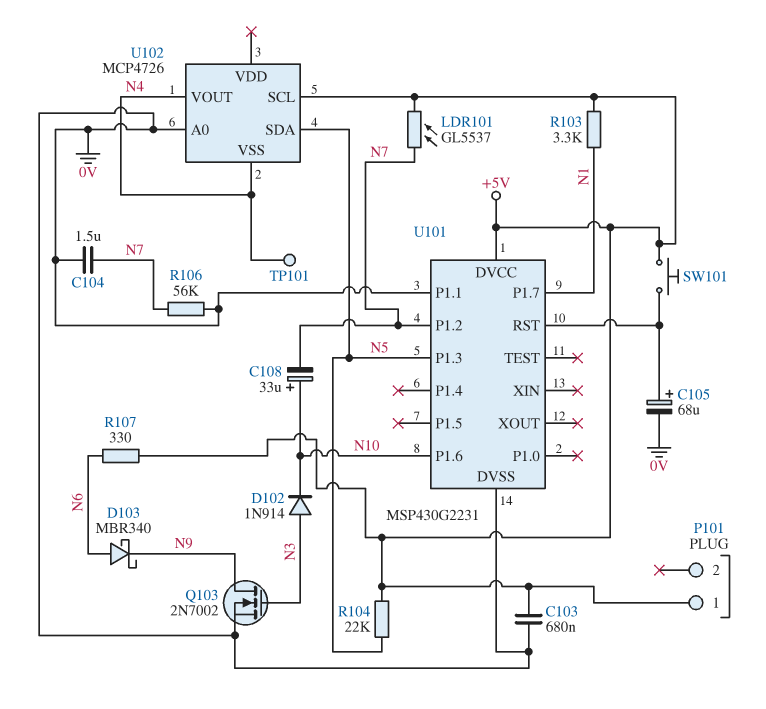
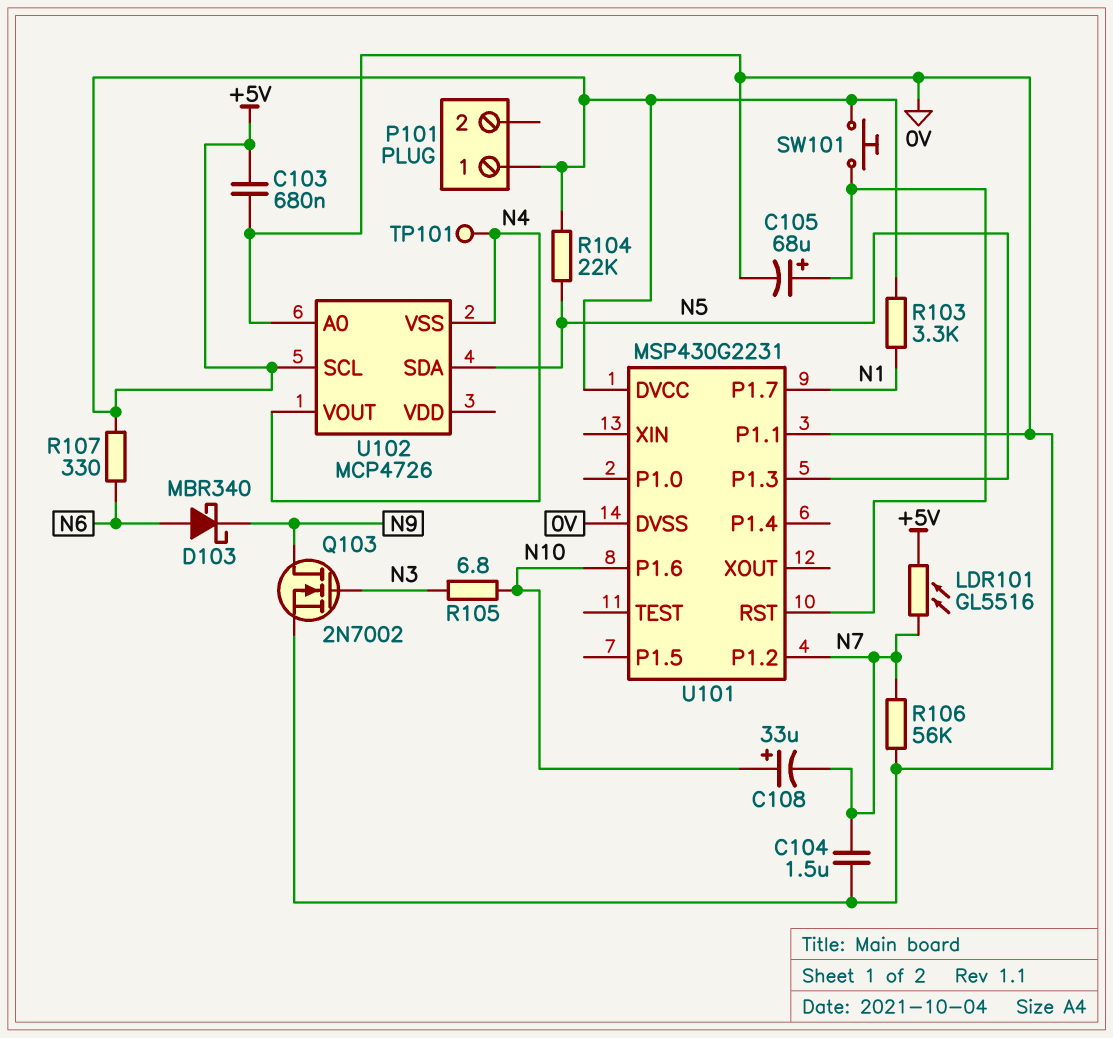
D102: diode 1N914 (A N3, K N10) -> none
LDR101: GL5537 (+5V, N7) -> GL5516 (+5V, N7)
R105: none -> 6.8 (N3, N10)

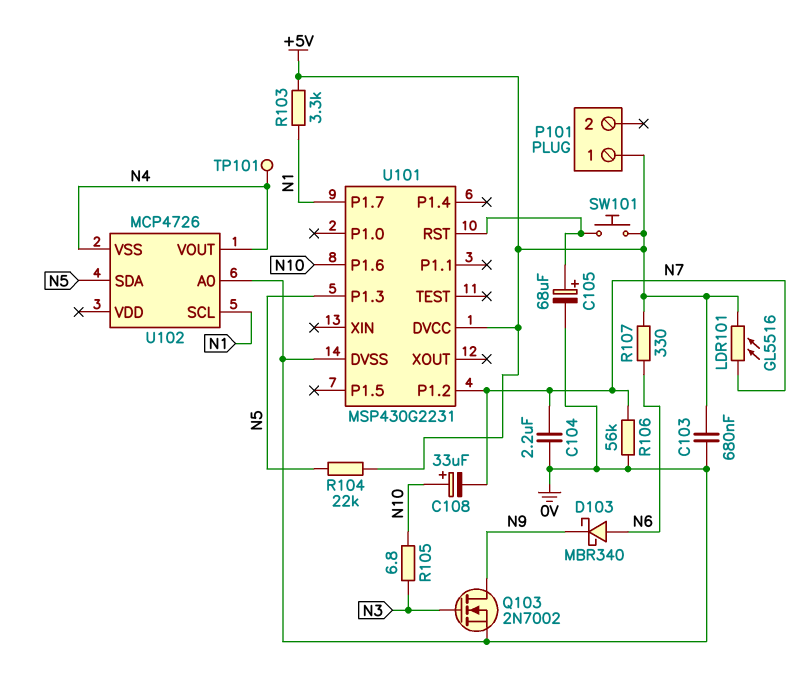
C104: 1.5uF (0V, N7) -> 2.2uF (0V, N7)
U101 pin P1.1: 0V -> none
U102 pin SCL: +5V -> N1

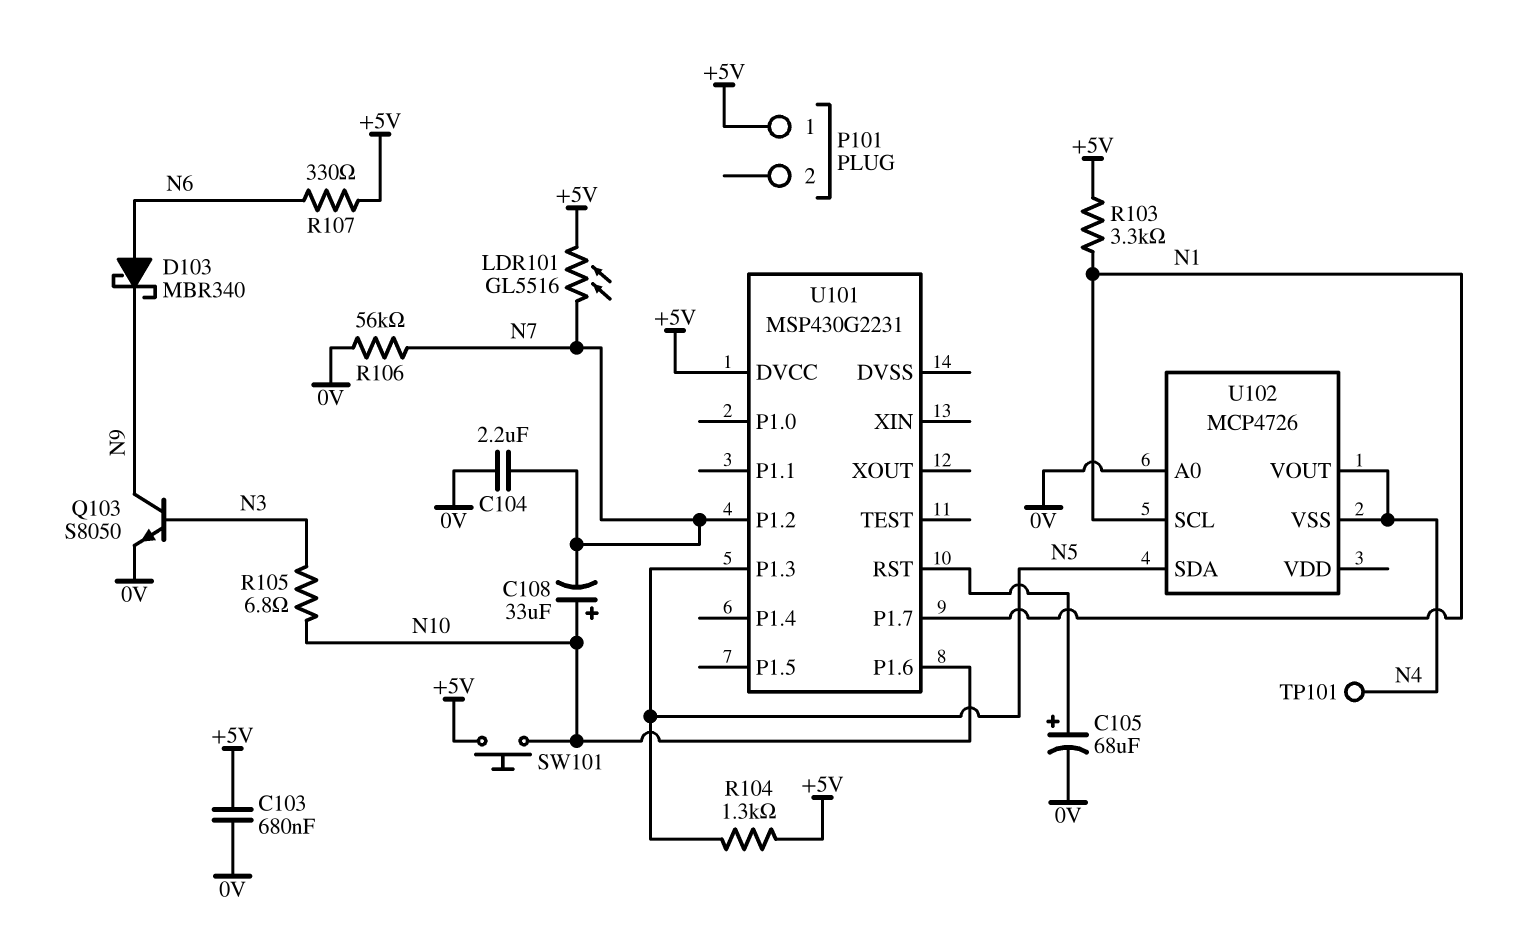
Q103: NMOS 2N7002 (G N3, D N9, S 0V) -> NPN S8050 (B N3, C N9, E 0V)
R104: 22k (+5V, N5) -> 1.3k (+5V, N5)
SW101: button (+5V, U101/RST) -> button (+5V, N10)
U101 pin DVSS: 0V -> none

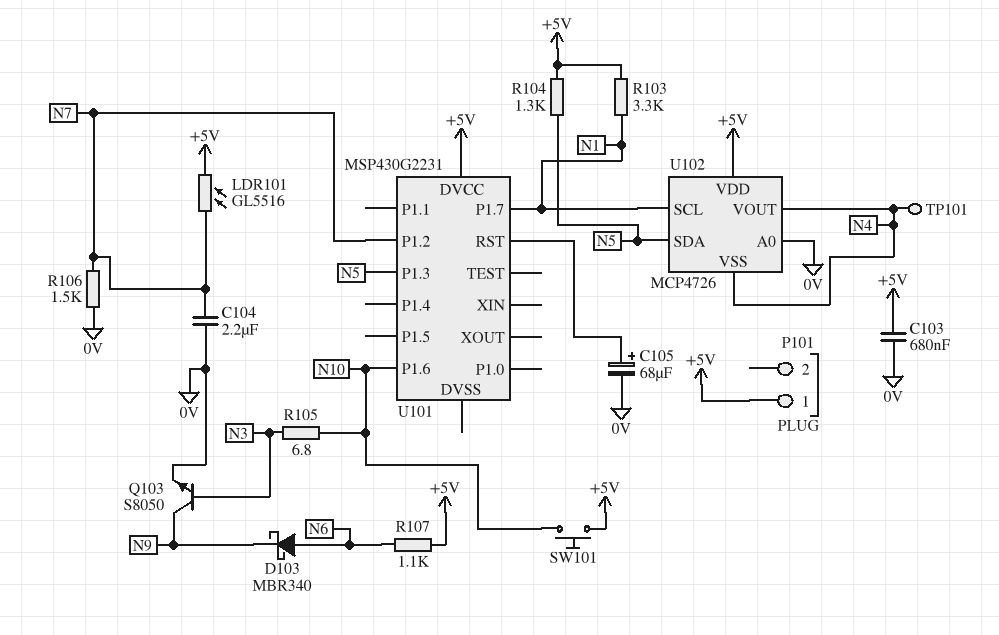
C108: 33uF (plus N10, minus N7) -> none
R106: 56k (0V, N7) -> 1.5k (0V, N7)
R107: 330 (+5V, N6) -> 1.1k (+5V, N6)
U102 pin VDD: none -> +5V

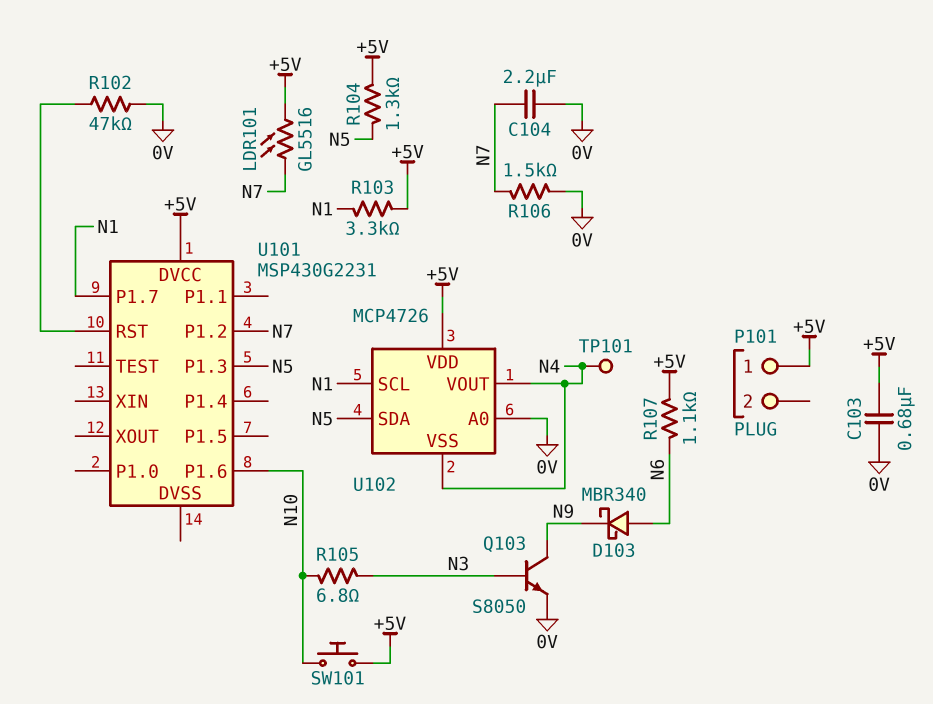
C105: 68uF (plus U101/RST, minus 0V) -> none
R102: none -> 47k (0V, U101/RST)

